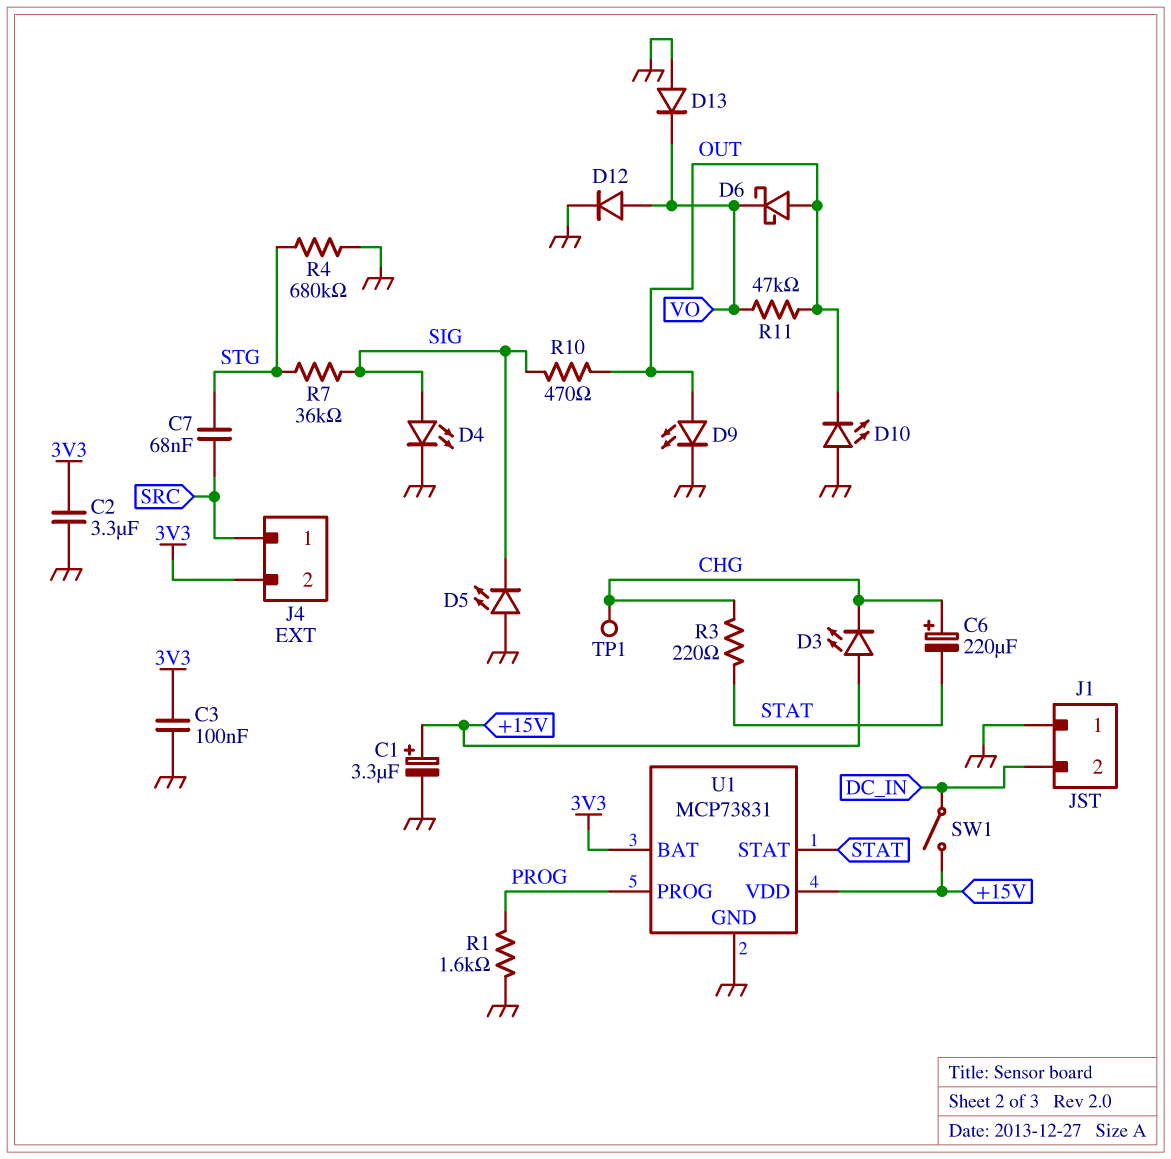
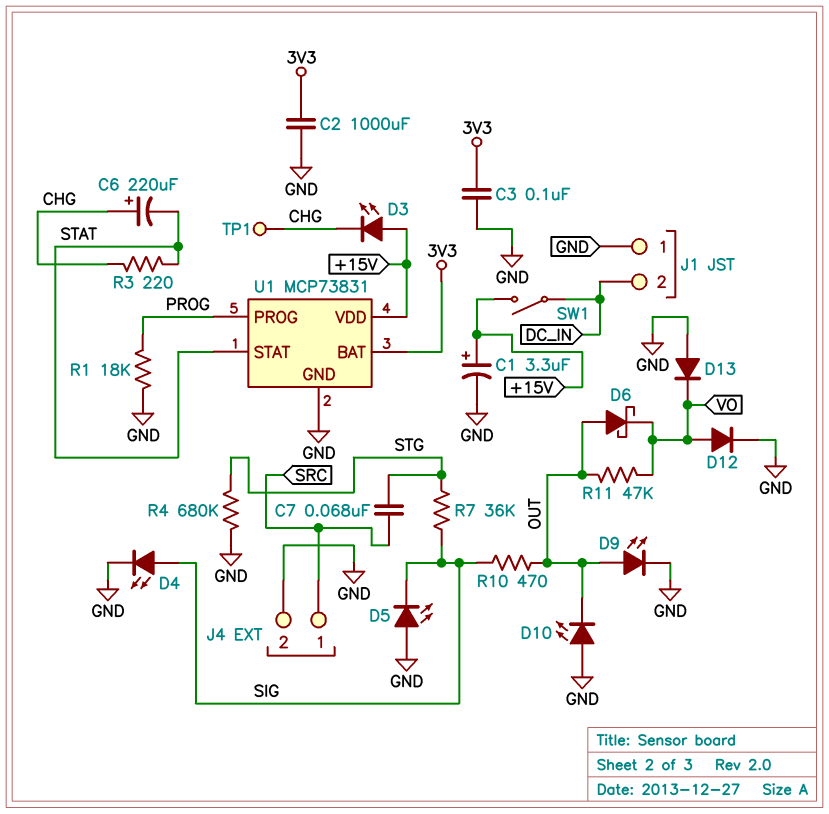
C2: 3.3uF (3V3, GND) -> 1000uF (3V3, GND)
J4 pin 2: 3V3 -> GND
R1: 1.6k (GND, PROG) -> 18k (GND, PROG)

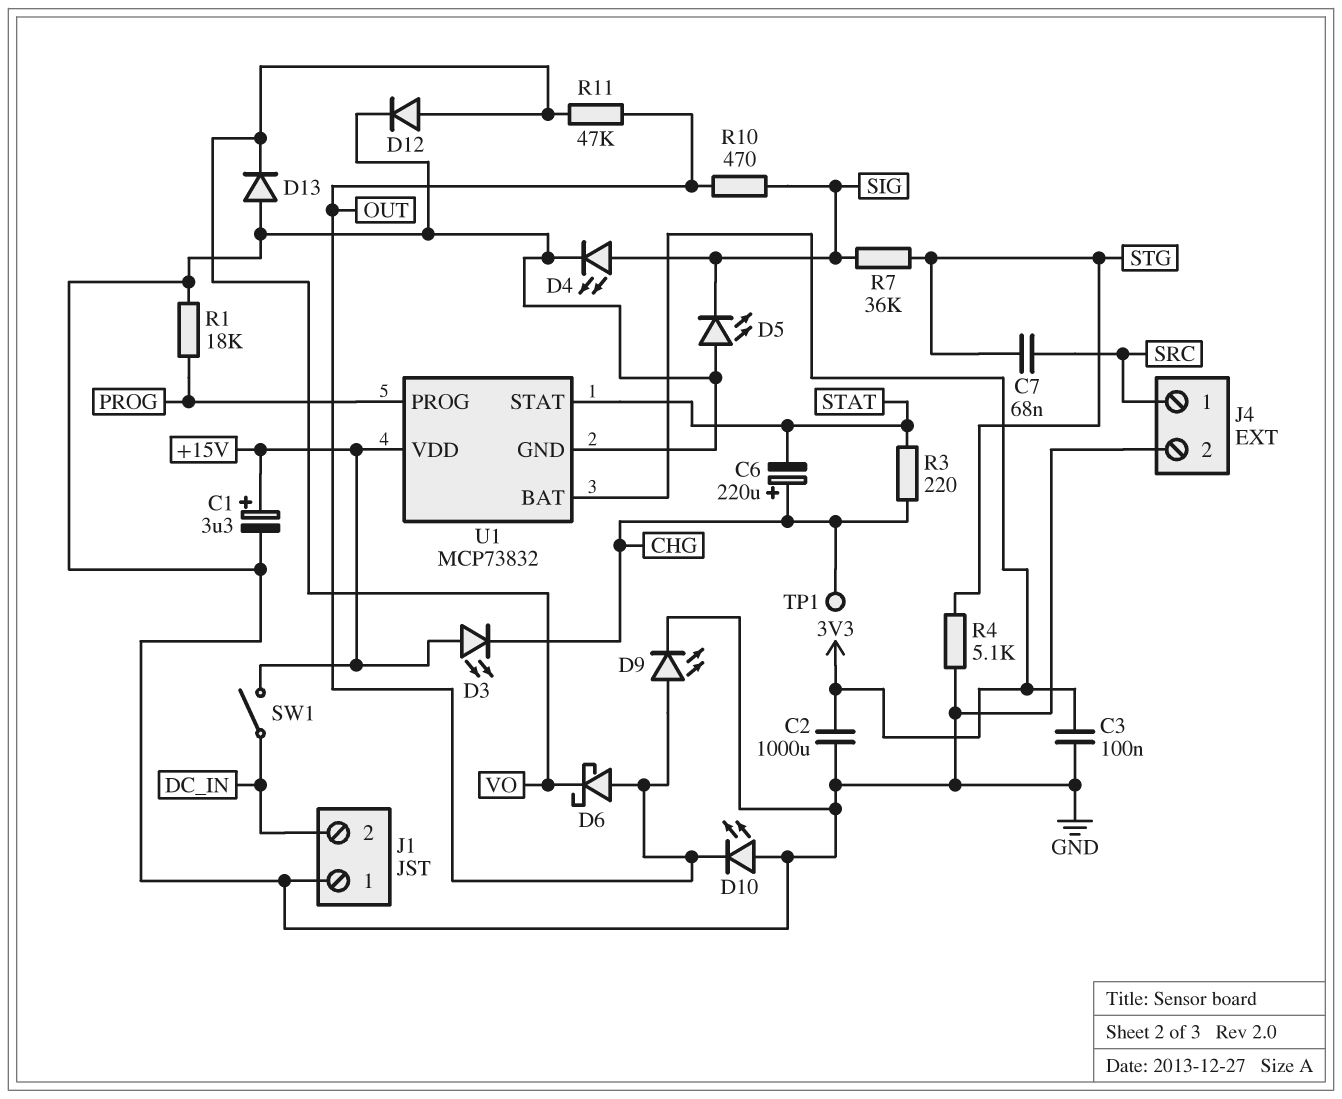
R4: 680k (GND, STG) -> 5.1k (GND, STG)
U1: MCP73831 -> MCP73832

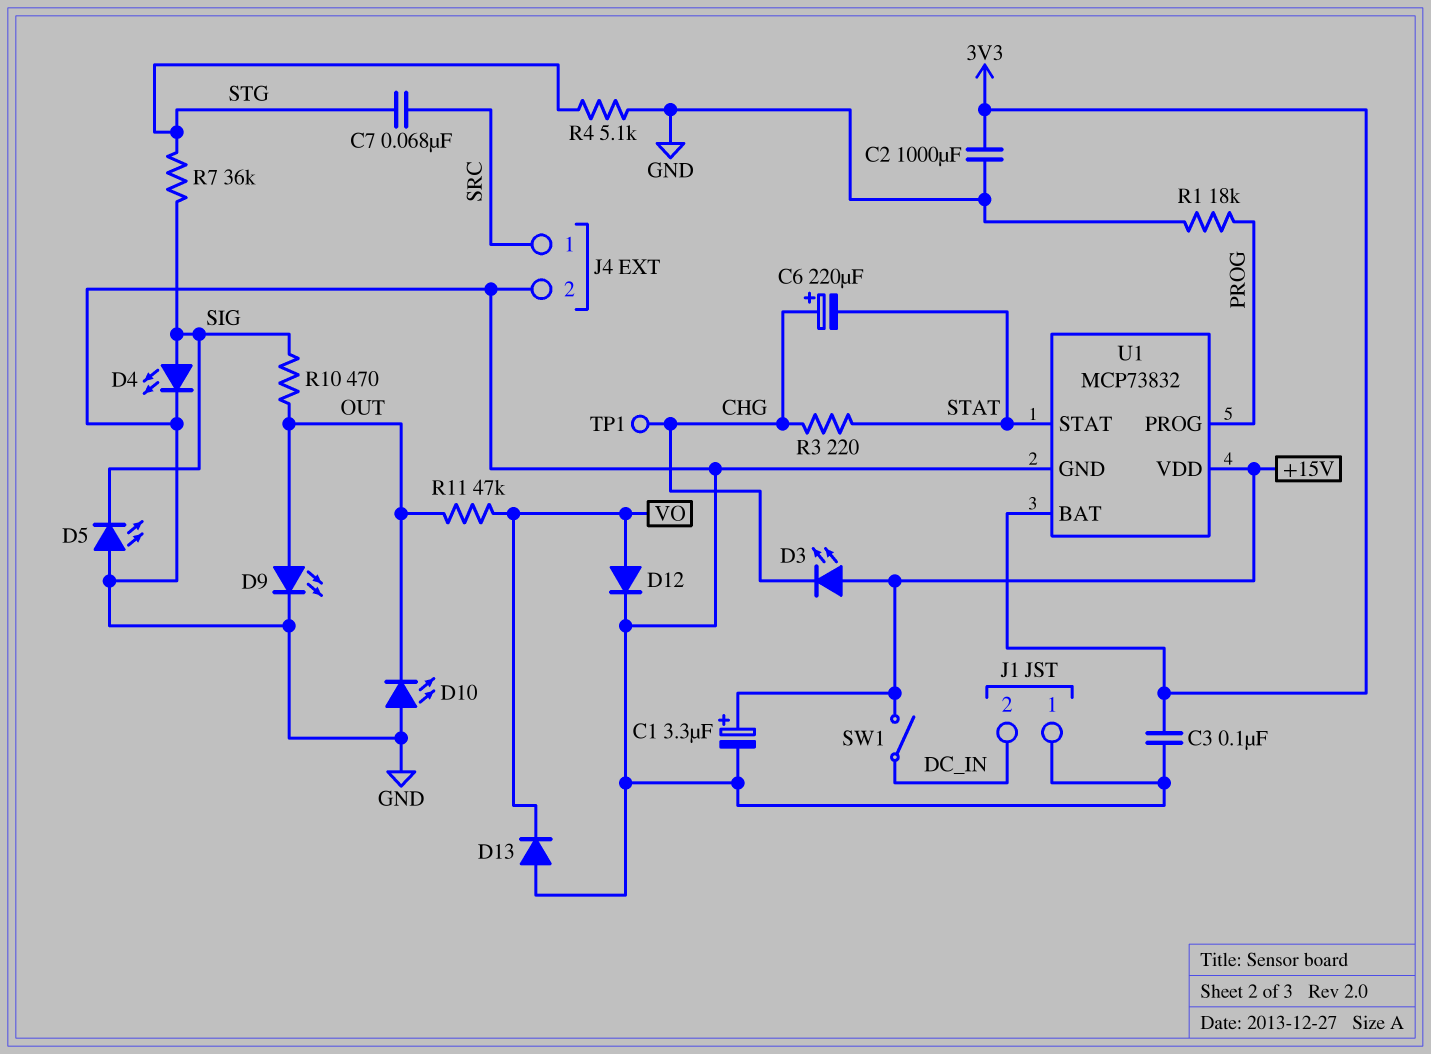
D6: schottky (A OUT, K VO) -> none

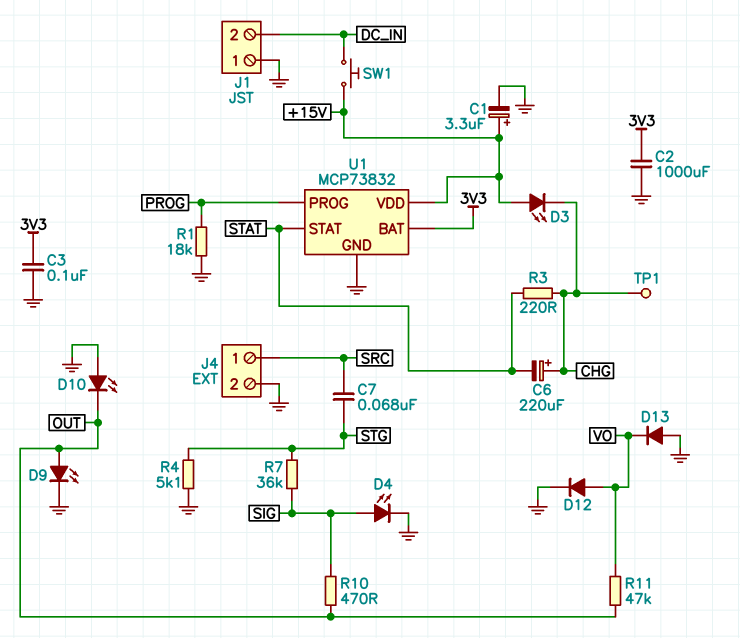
D5: LED (A GND, K SIG) -> none
SW1: switch (+15V, DC_IN) -> button (+15V, DC_IN)

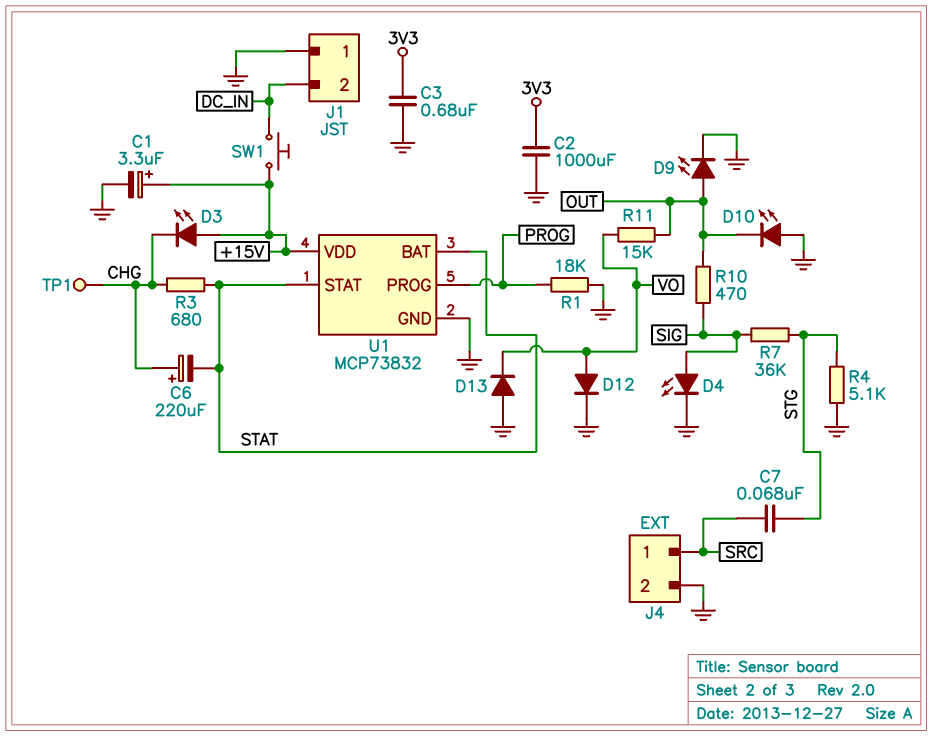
C3: 100nF (3V3, GND) -> 680nF (3V3, GND)
R3: 220 (CHG, STAT) -> 680 (CHG, STAT)
R11: 47k (OUT, VO) -> 15k (OUT, VO)
U1 pin BAT: 3V3 -> STAT

